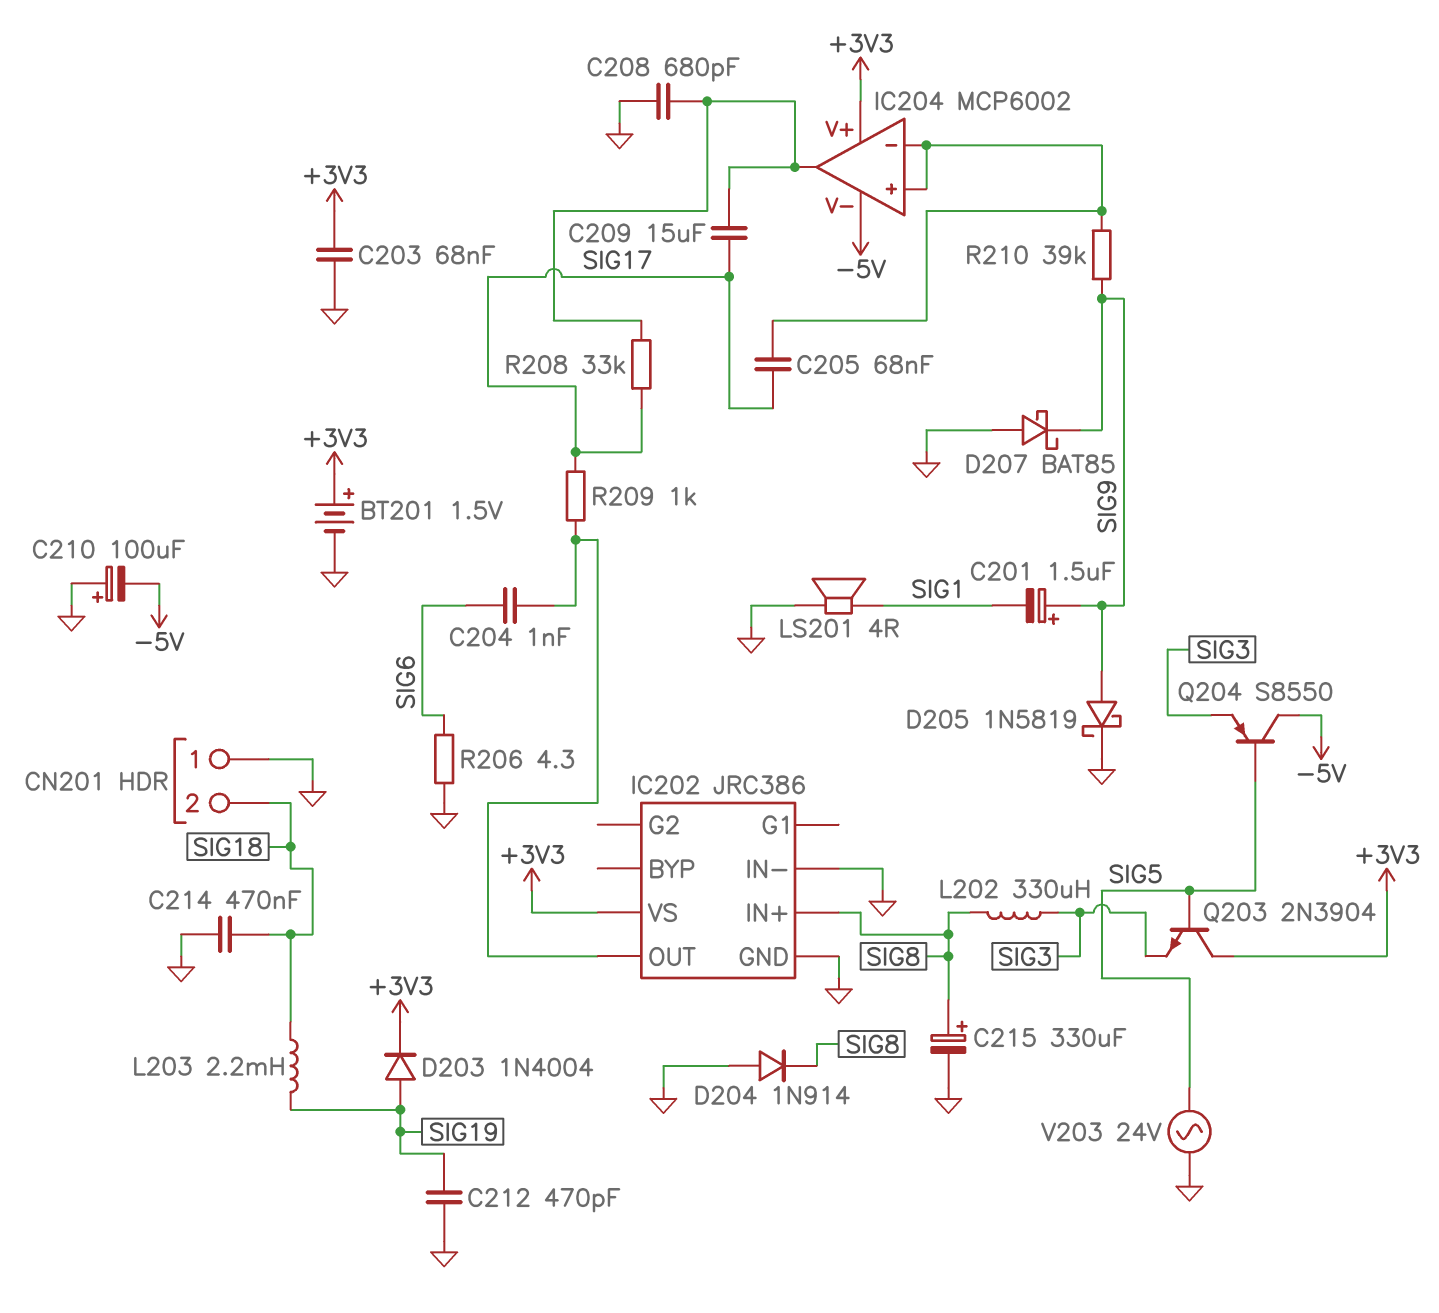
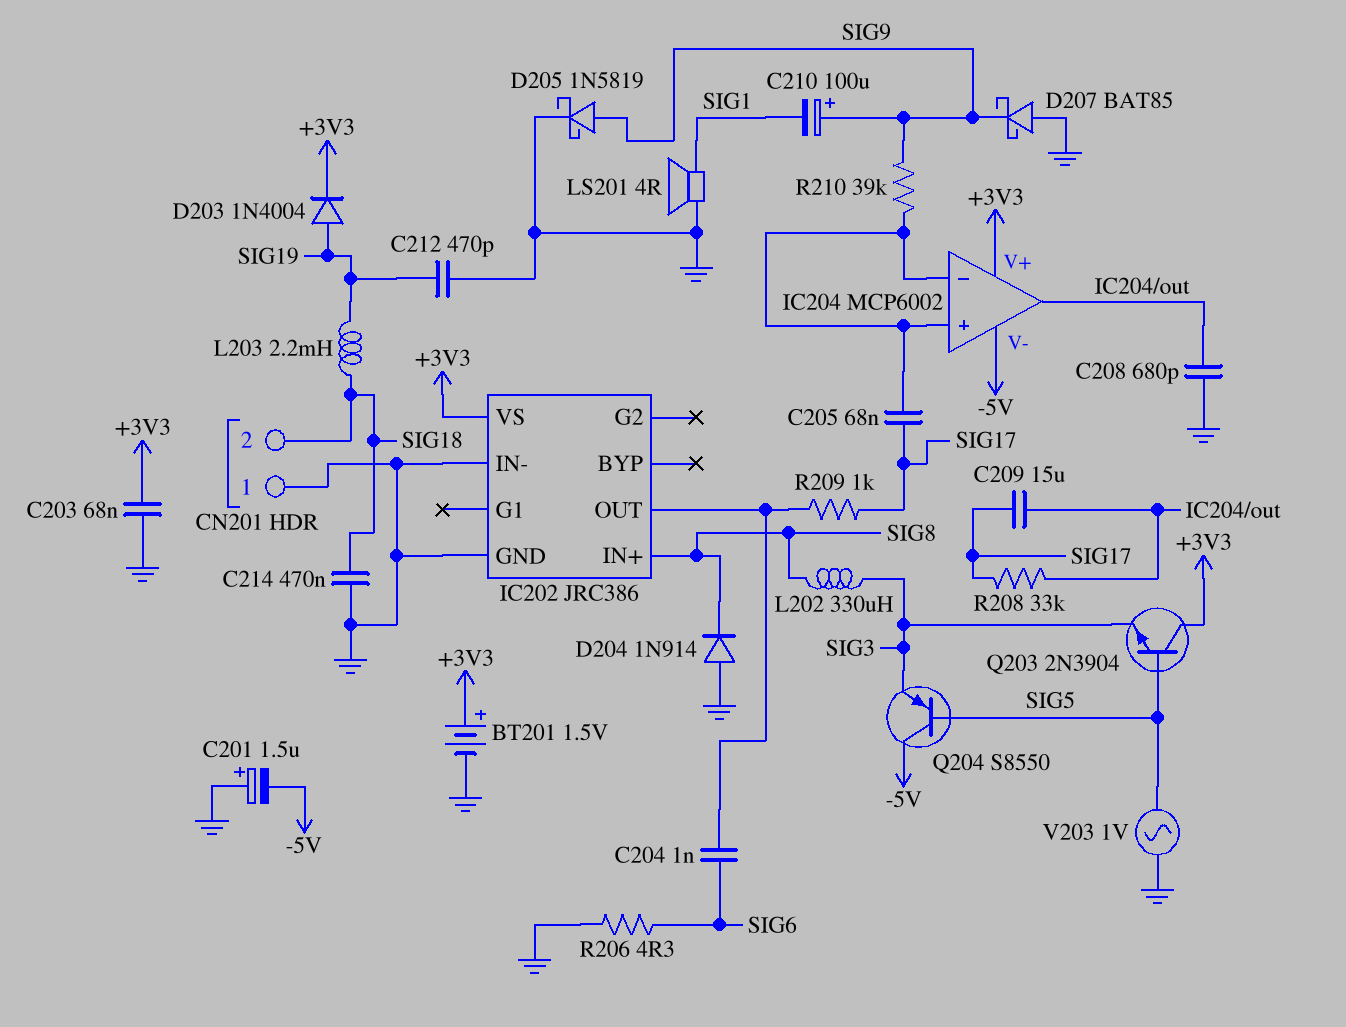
C201: 1.5uF (plus SIG9, minus SIG1) -> 1.5uF (plus GND, minus -5V)
C210: 100uF (plus GND, minus -5V) -> 100uF (plus SIG9, minus SIG1)
C215: 330uF (plus SIG8, minus GND) -> none
V203: AC 24V (GND, SIG5) -> AC 1V (GND, SIG5)

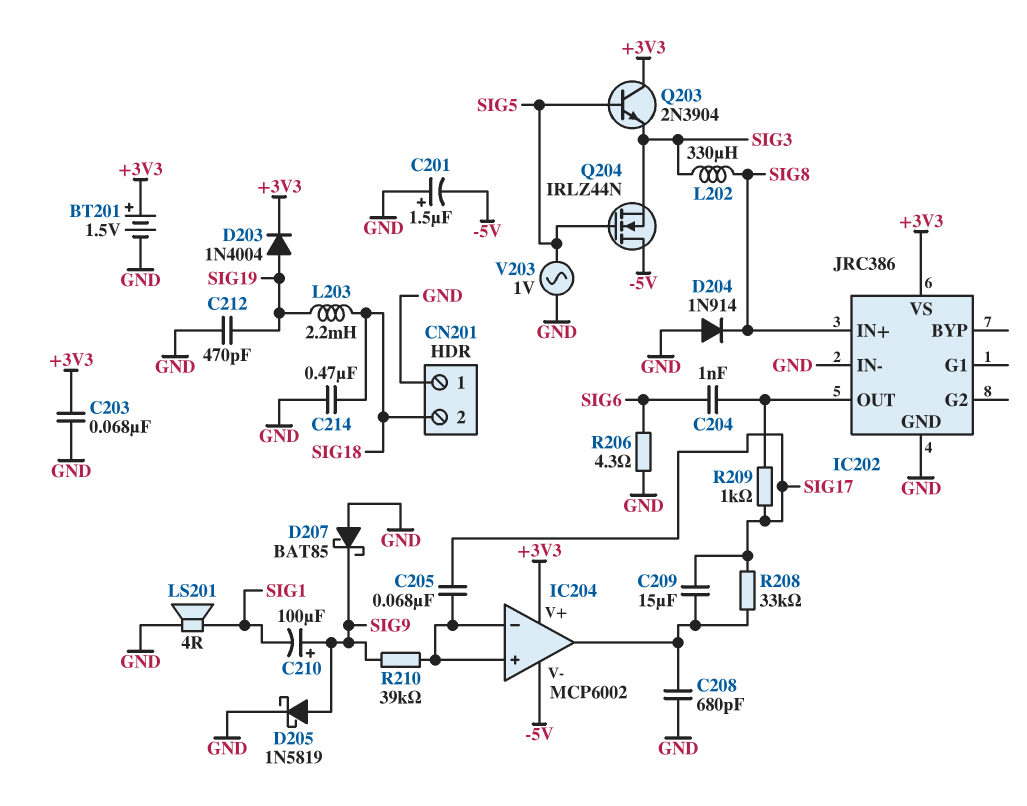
Q204: PNP S8550 (B SIG5, C -5V, E SIG3) -> NMOS IRLZ44N (G SIG5, D -5V, S SIG3)

